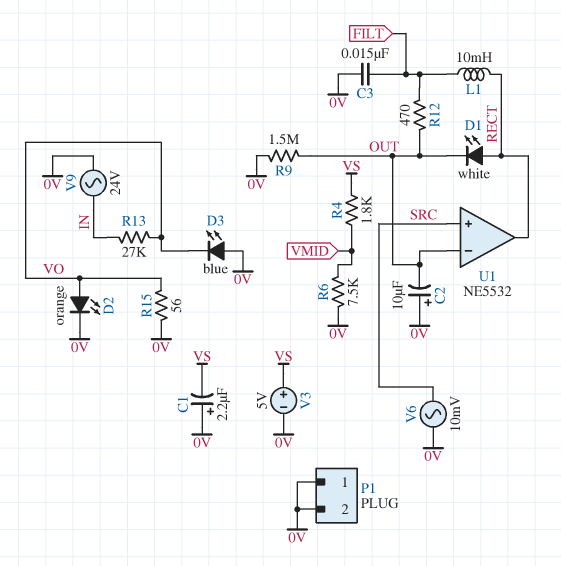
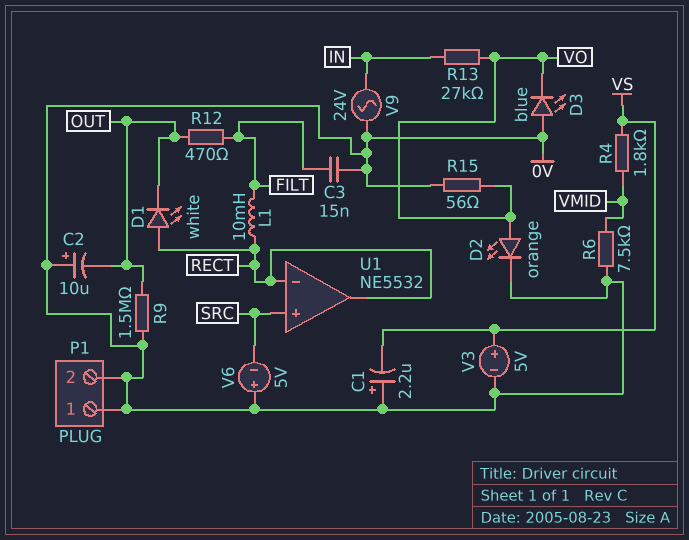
U1 pin in-: OUT -> RECT
V6: AC 10mV (0V, SRC) -> 5V (plus 0V, minus SRC)

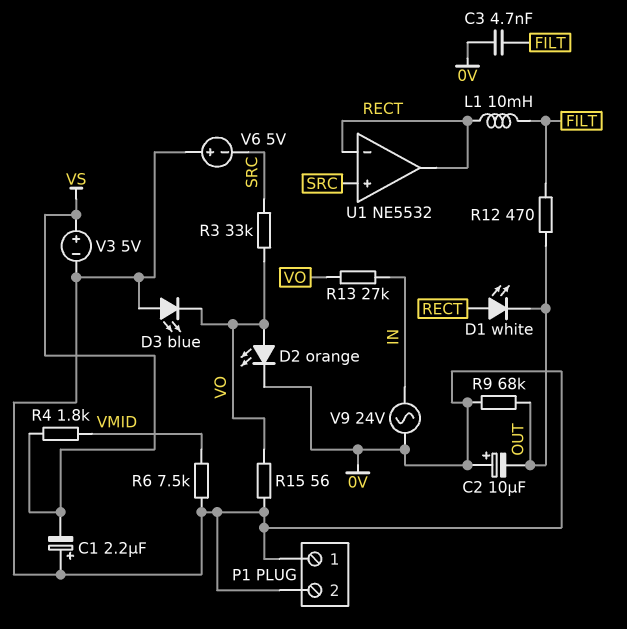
C3: 15nF (0V, FILT) -> 4.7nF (0V, FILT)
R3: none -> 33k (SRC, VO)
R9: 1.5M (0V, OUT) -> 68k (0V, OUT)

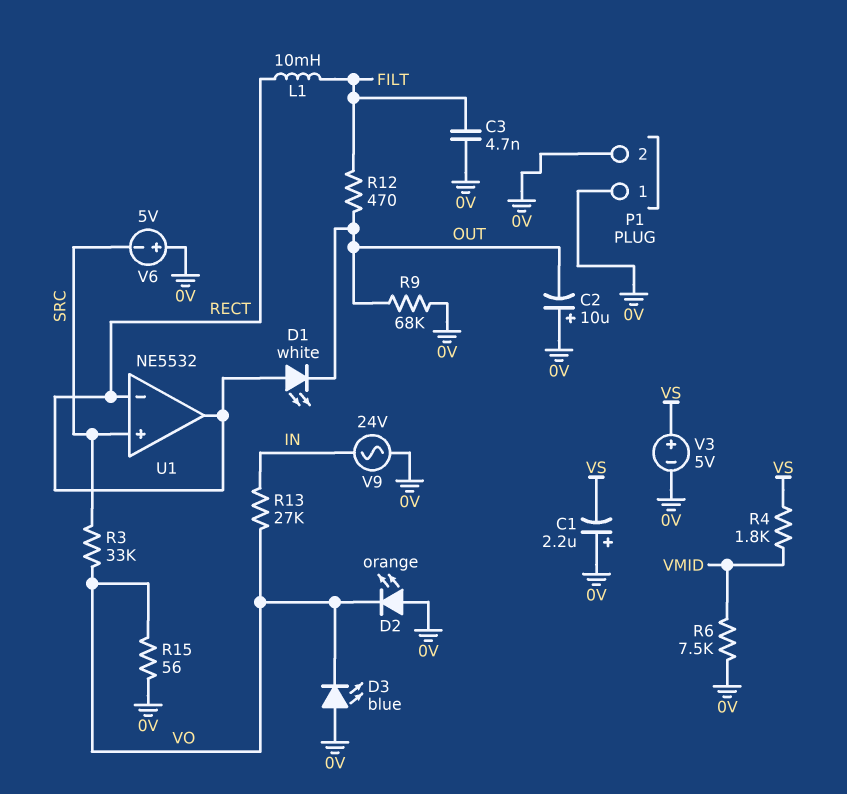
D2: LED orange (A VO, K 0V) -> LED orange (A 0V, K VO)

